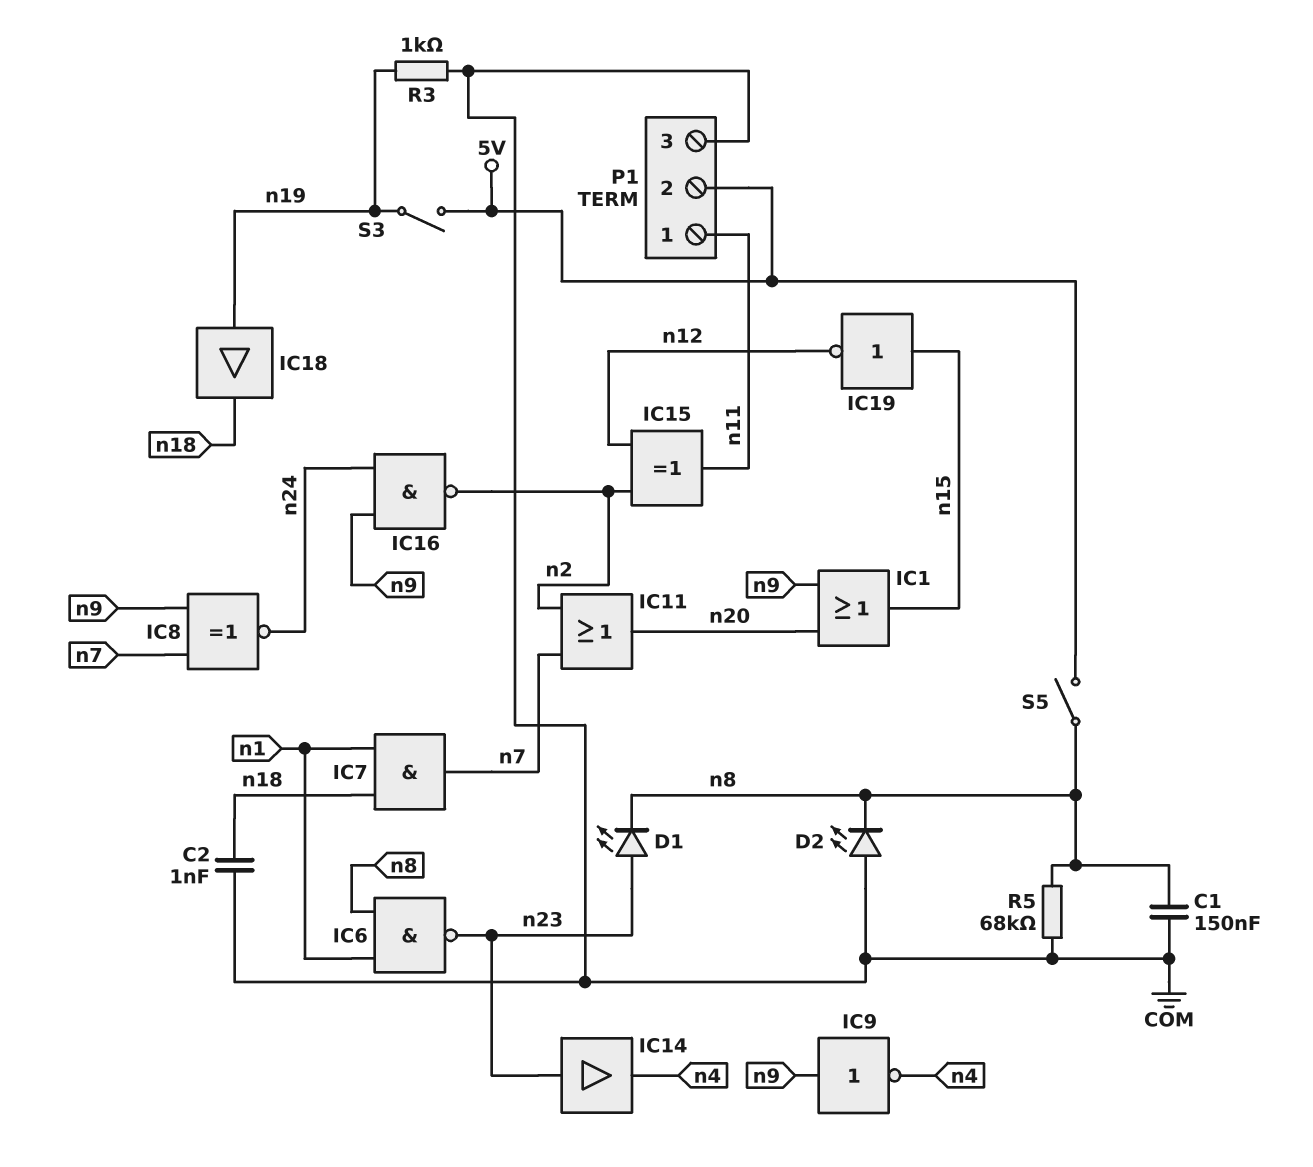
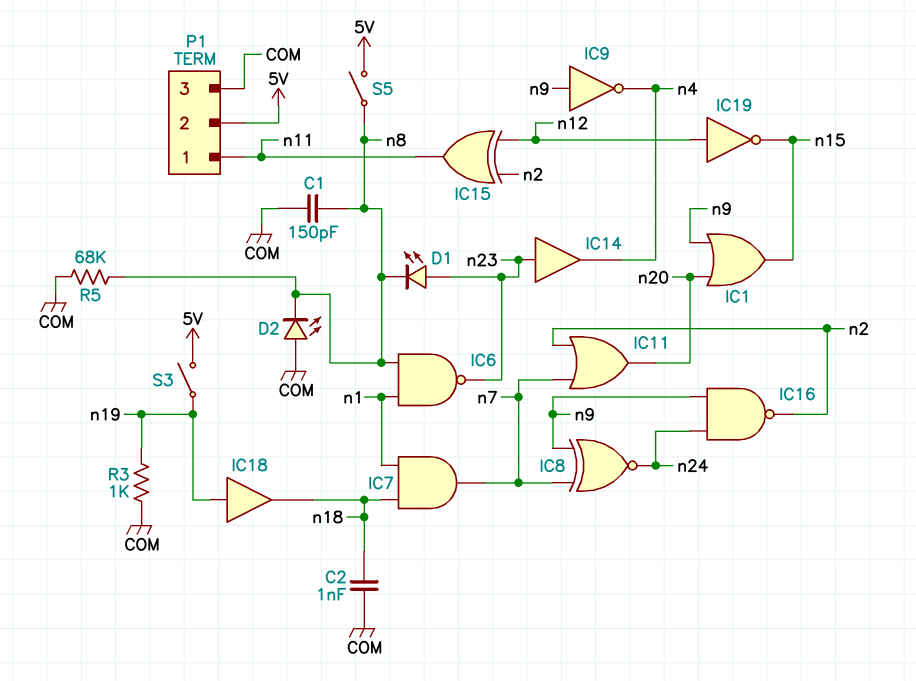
C1: 150nF (COM, n8) -> 150pF (COM, n8)
IC19: NOT (in n15, out n12) -> NOT (in n12, out n15)

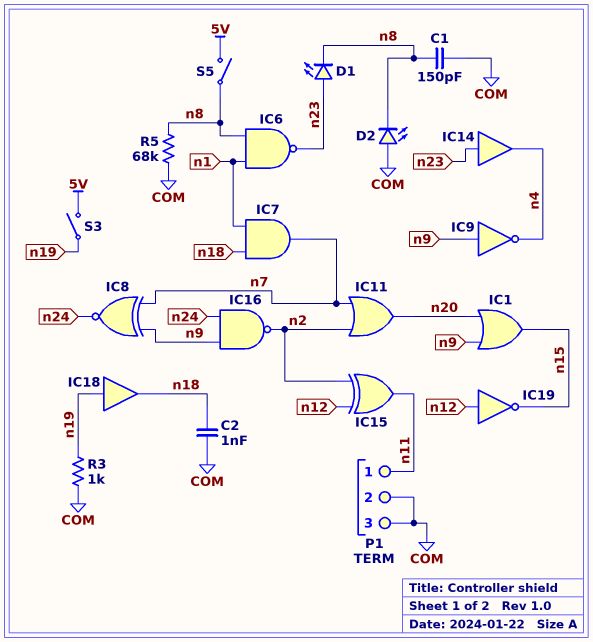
P1 pin 2: 5V -> COM

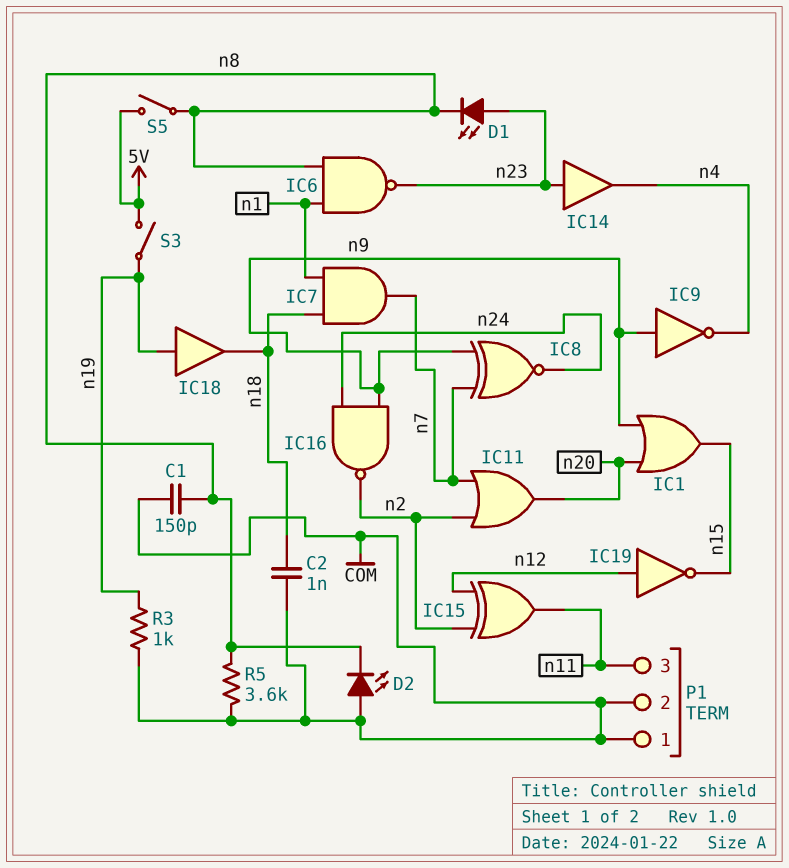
P1 pin 1: n11 -> COM
P1 pin 3: COM -> n11
R5: 68k (COM, n8) -> 3.6k (COM, n8)

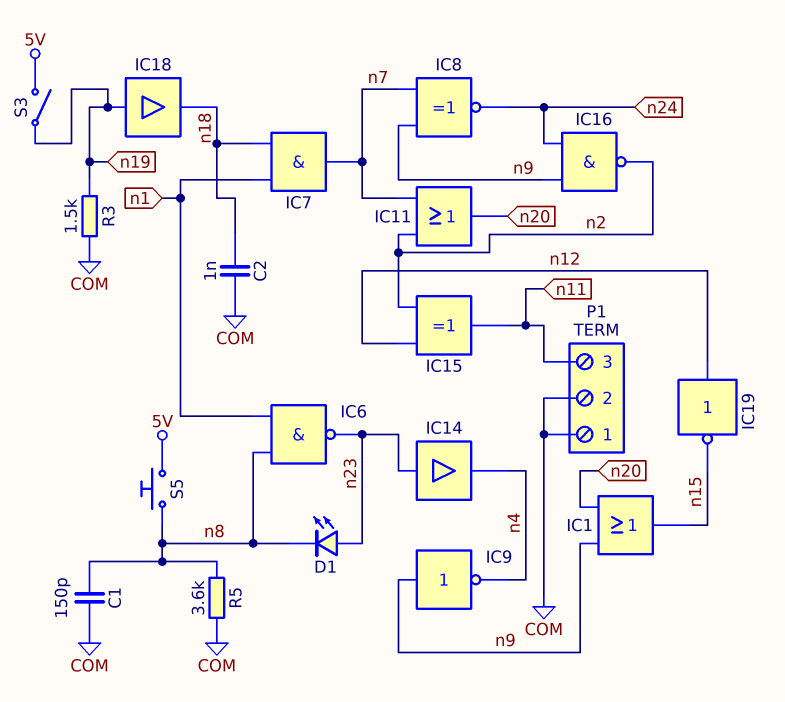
D2: LED (A COM, K n8) -> none
R3: 1k (COM, n19) -> 1.5k (COM, n19)
S5: switch (5V, n8) -> button (5V, n8)

